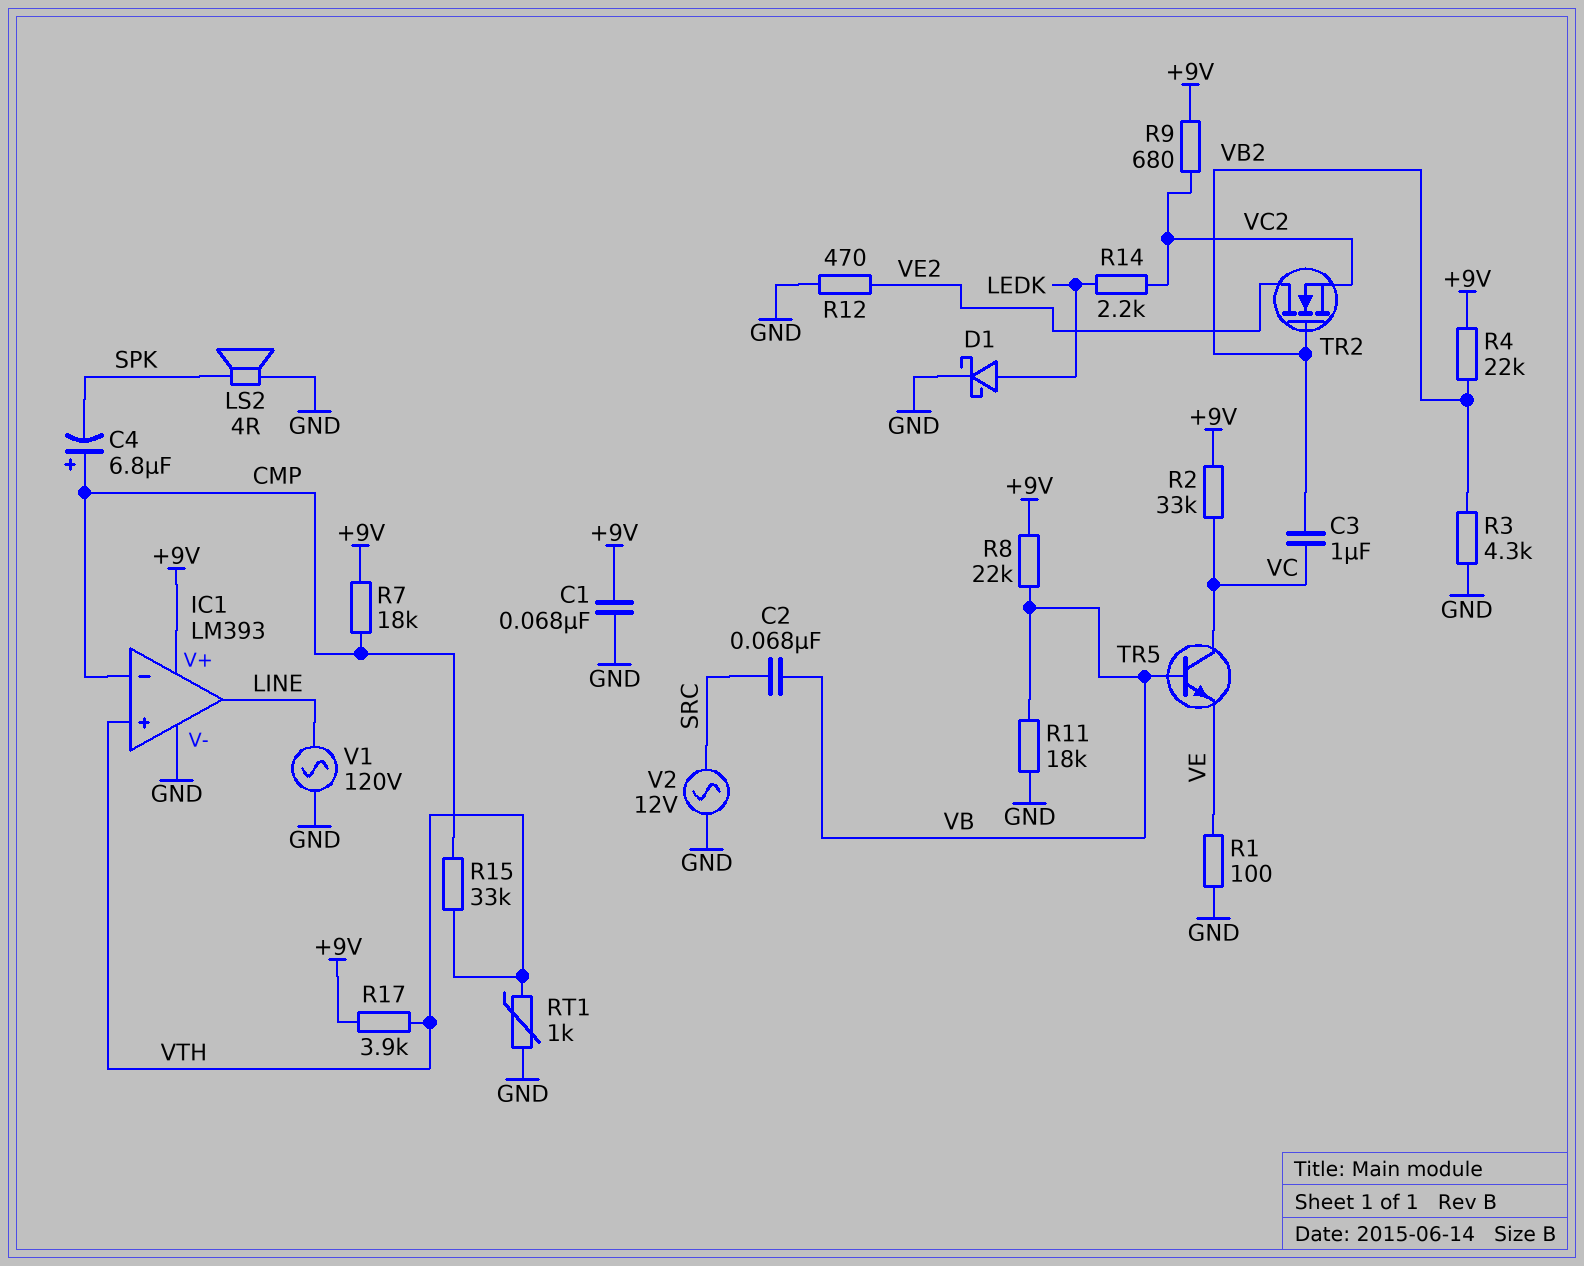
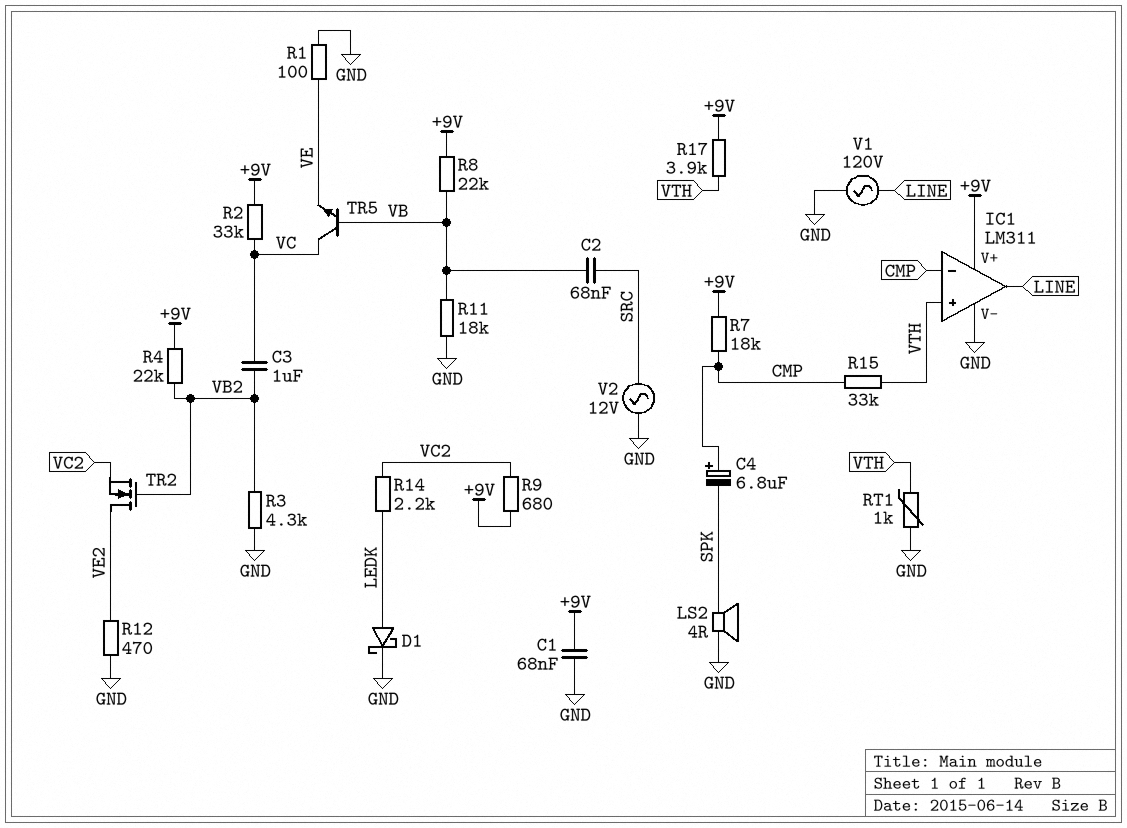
IC1: LM393 -> LM311

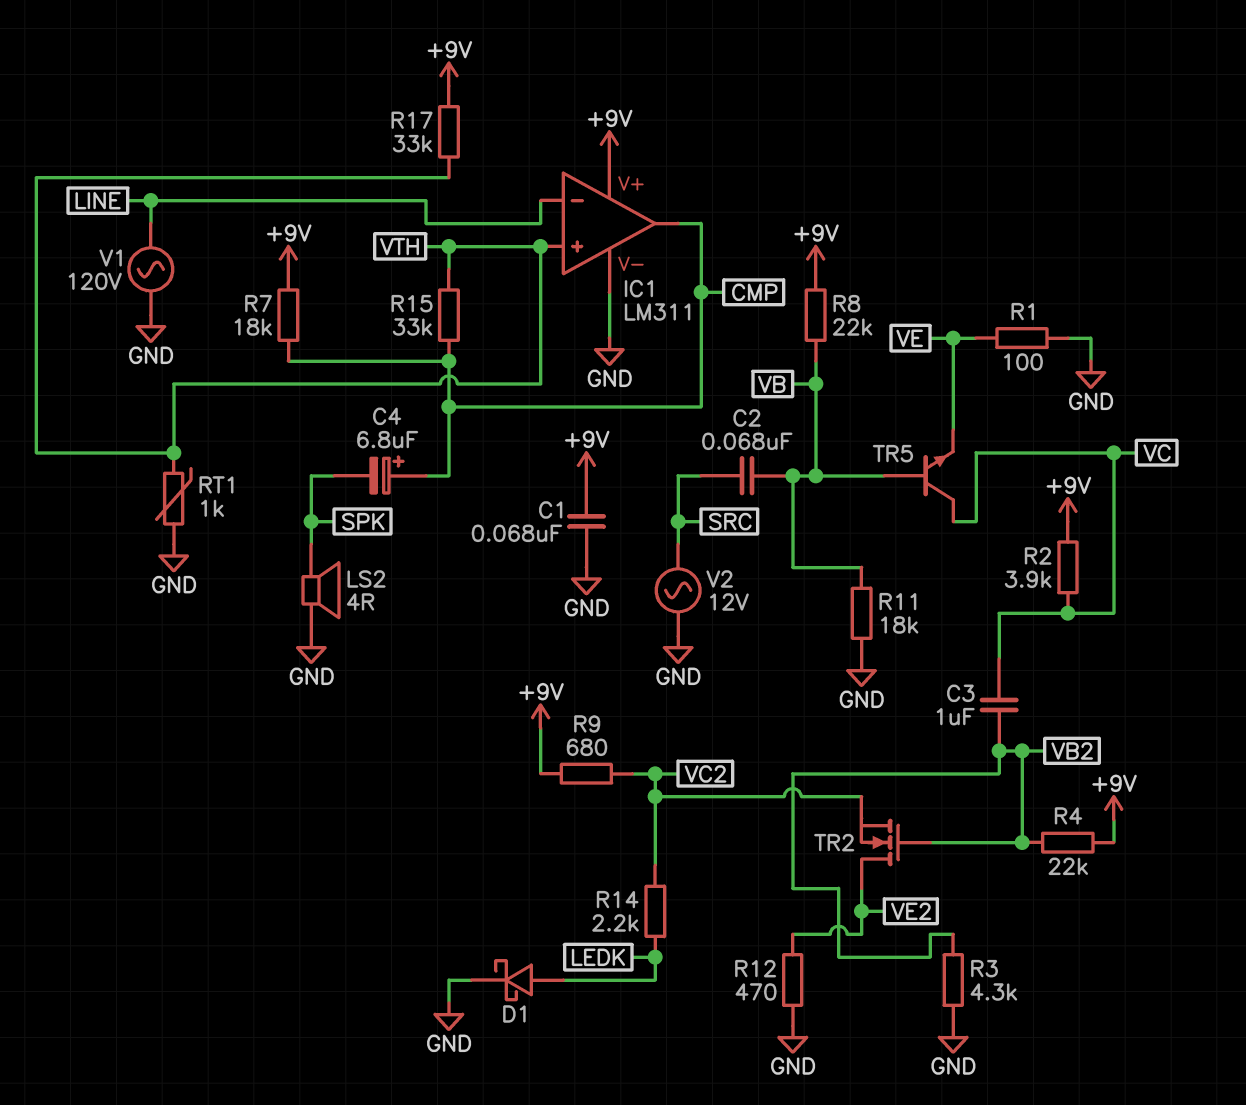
IC1 pin in-: CMP -> LINE
IC1 pin out: LINE -> CMP
R2: 33k (+9V, VC) -> 3.9k (+9V, VC)
R17: 3.9k (+9V, VTH) -> 33k (+9V, VTH)

